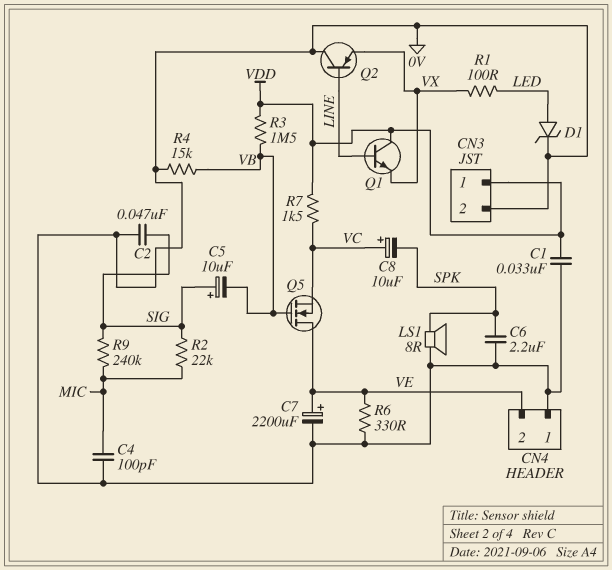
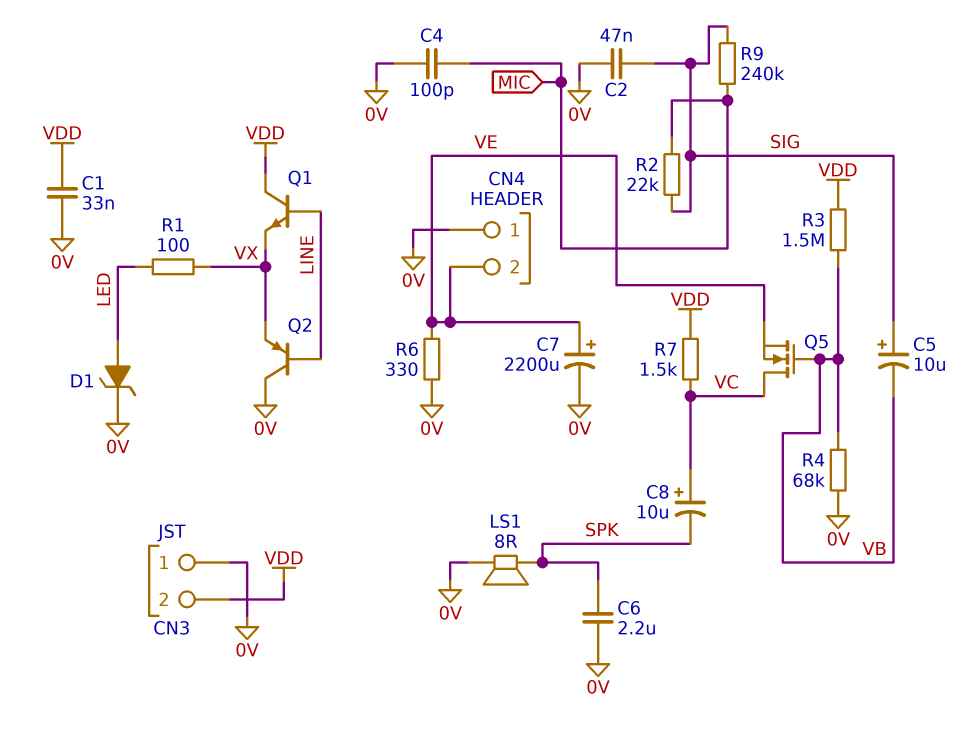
CN3 pin 1: VDD -> 0V
CN3 pin 2: 0V -> VDD
Q5: NMOS (G VB, D VE, S VC) -> NMOS (G VB, D VC, S VE)
R4: 15k (0V, VB) -> 68k (0V, VB)

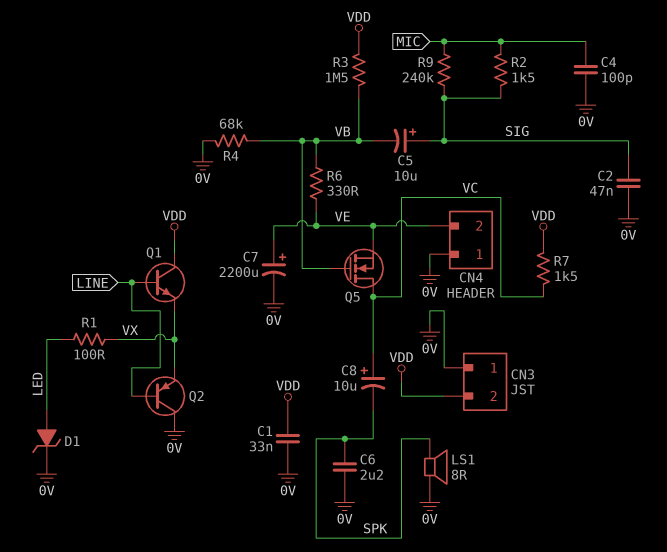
R2: 22k (MIC, SIG) -> 1.5k (MIC, SIG)
R6: 330 (0V, VE) -> 330 (VB, VE)

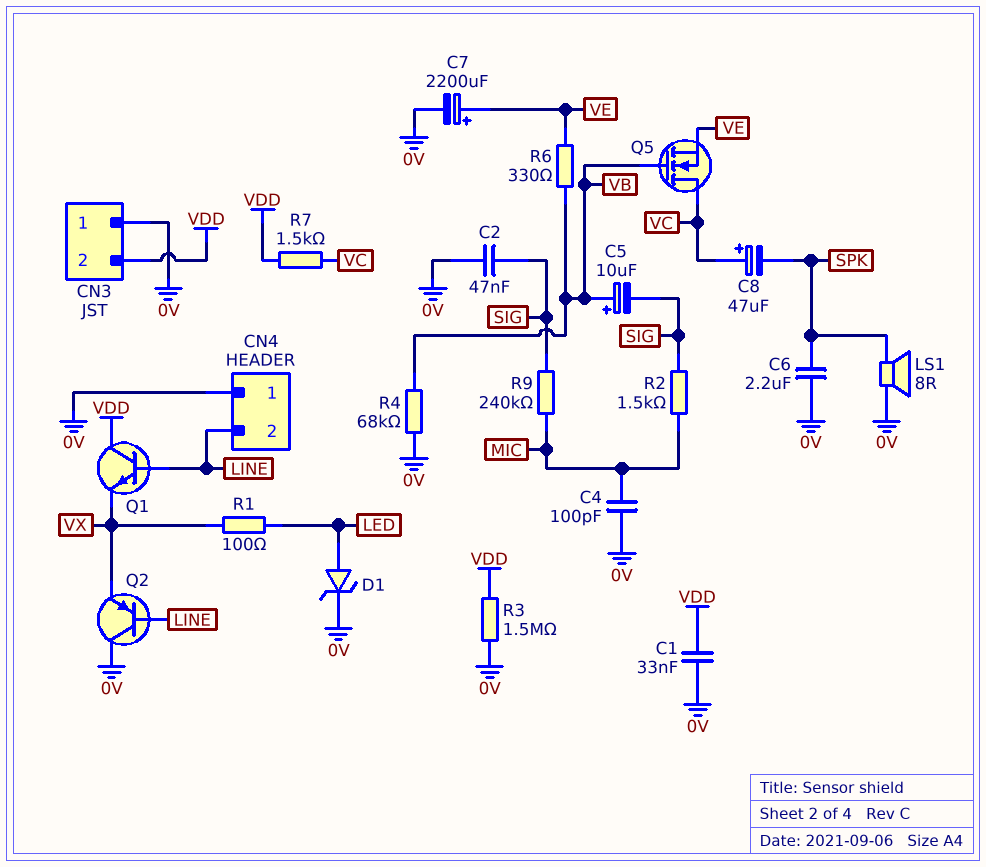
C5: 10uF (plus SIG, minus VB) -> 10uF (plus VB, minus SIG)
C8: 10uF (plus VC, minus SPK) -> 47uF (plus VC, minus SPK)
CN4 pin 2: VE -> LINE
R3: 1.5M (VB, VDD) -> 1.5M (0V, VDD)

